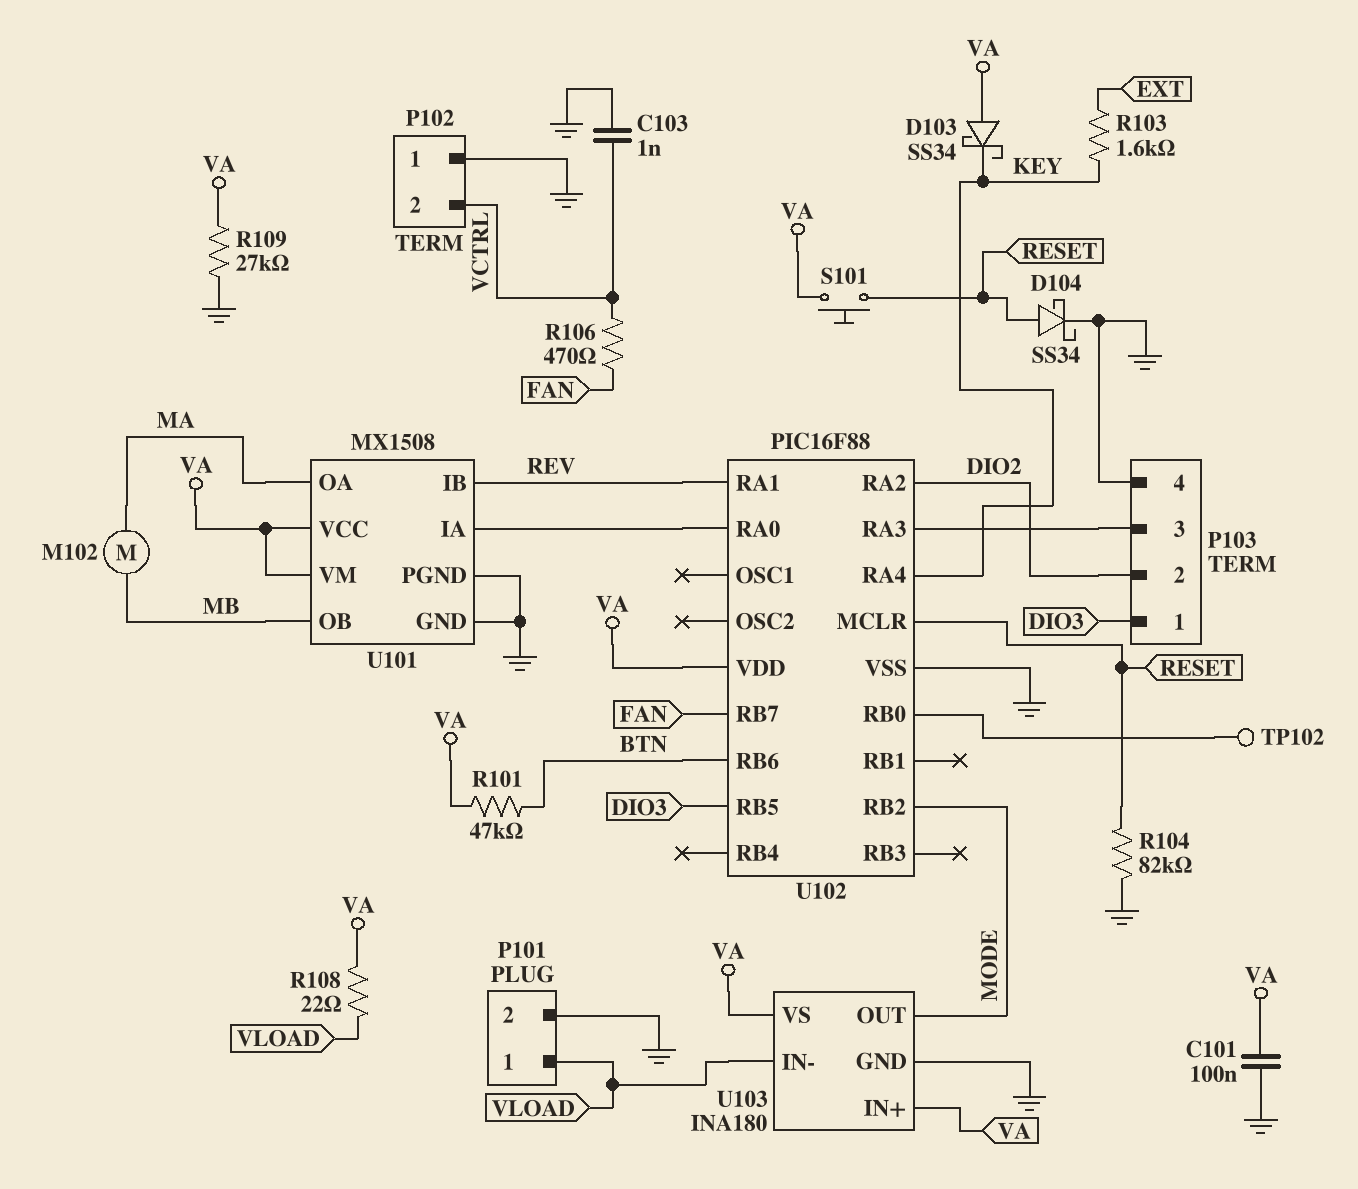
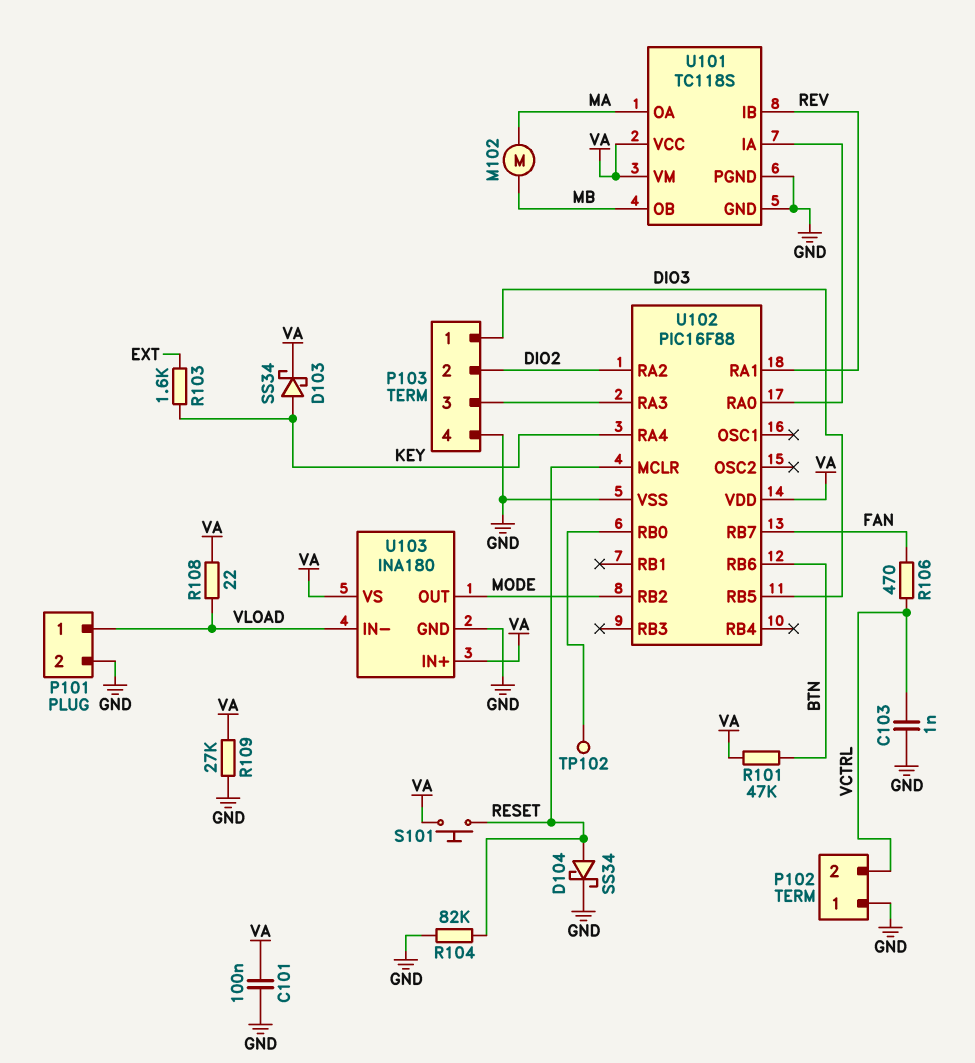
D103: schottky SS34 (A VA, K KEY) -> schottky SS34 (A KEY, K VA)
U101: MX1508 -> TC118S

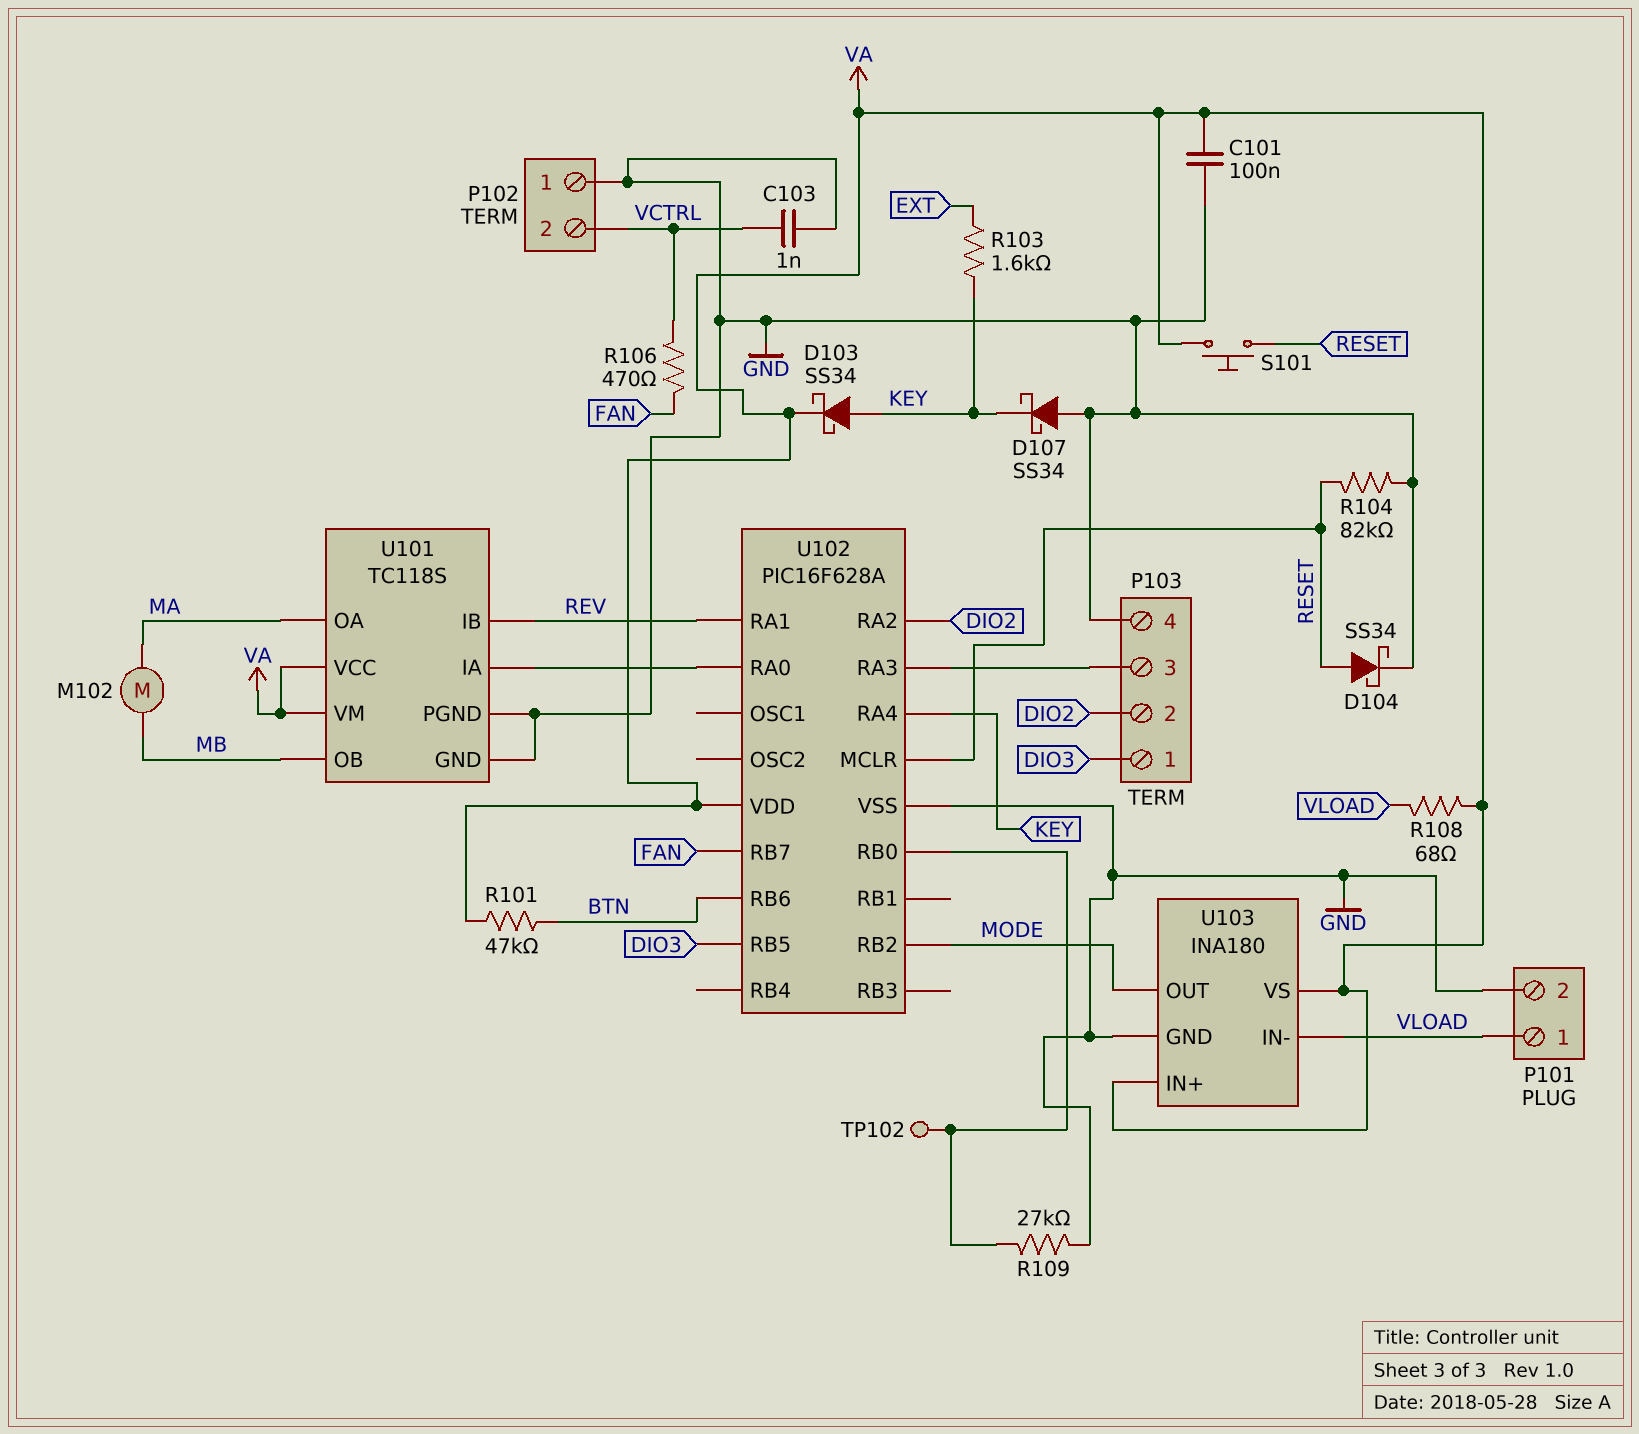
D107: none -> schottky SS34 (A GND, K KEY)
R108: 22 (VA, VLOAD) -> 68 (VA, VLOAD)
R109: 27k (GND, VA) -> 27k (GND, U102/RB0)
U102: PIC16F88 -> PIC16F628A

